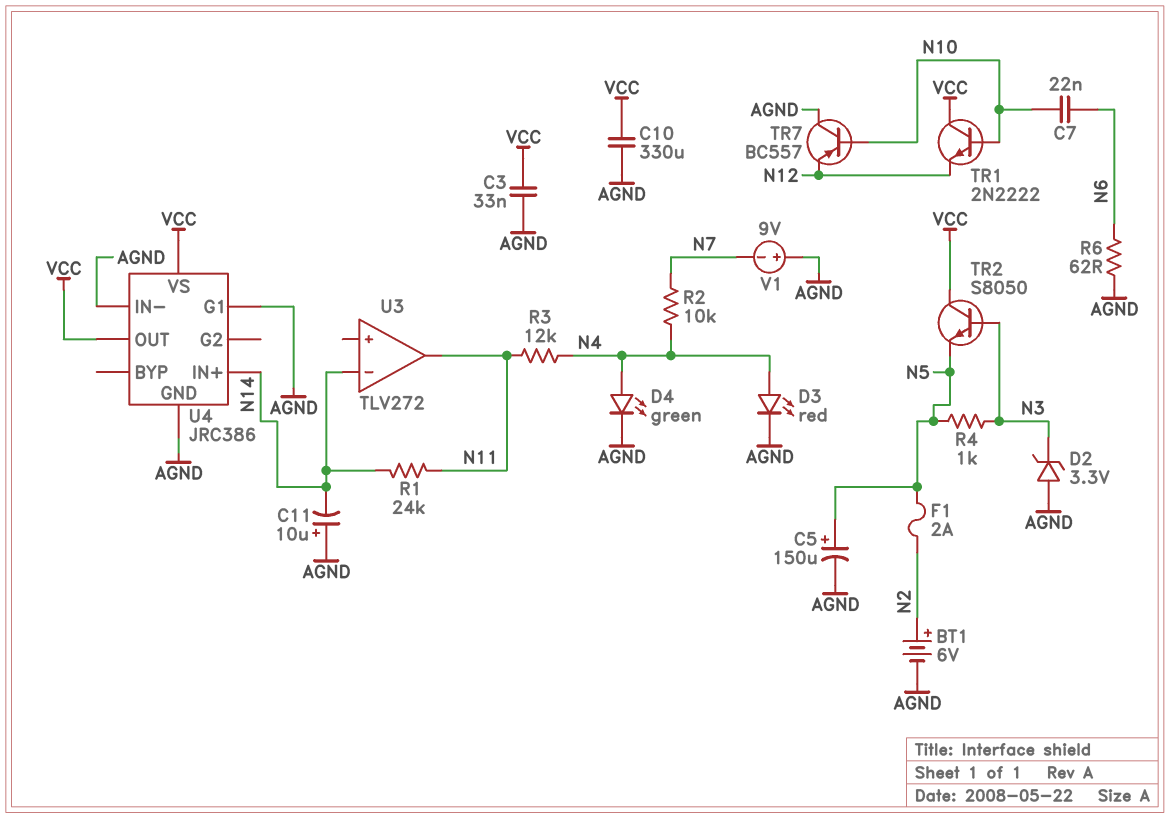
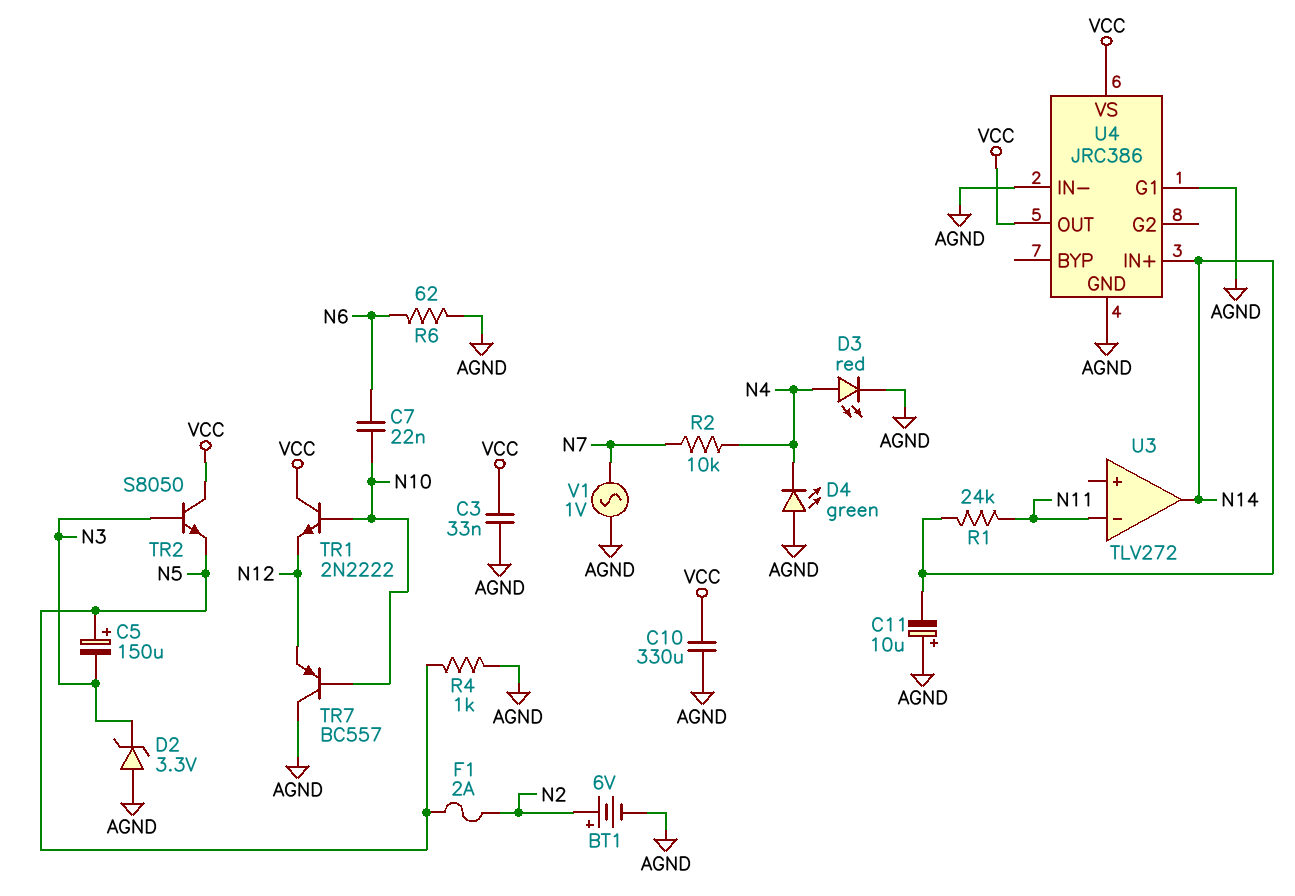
C5: 150uF (plus N5, minus AGND) -> 150uF (plus N5, minus N3)
D4: LED green (A N4, K AGND) -> LED green (A AGND, K N4)
R3: 12k (N4, N11) -> none
R4: 1k (N3, N5) -> 1k (AGND, N5)
U3 pin in-: N14 -> N11
U3 pin out: N11 -> N14
V1: 9V (plus AGND, minus N7) -> AC 1V (AGND, N7)

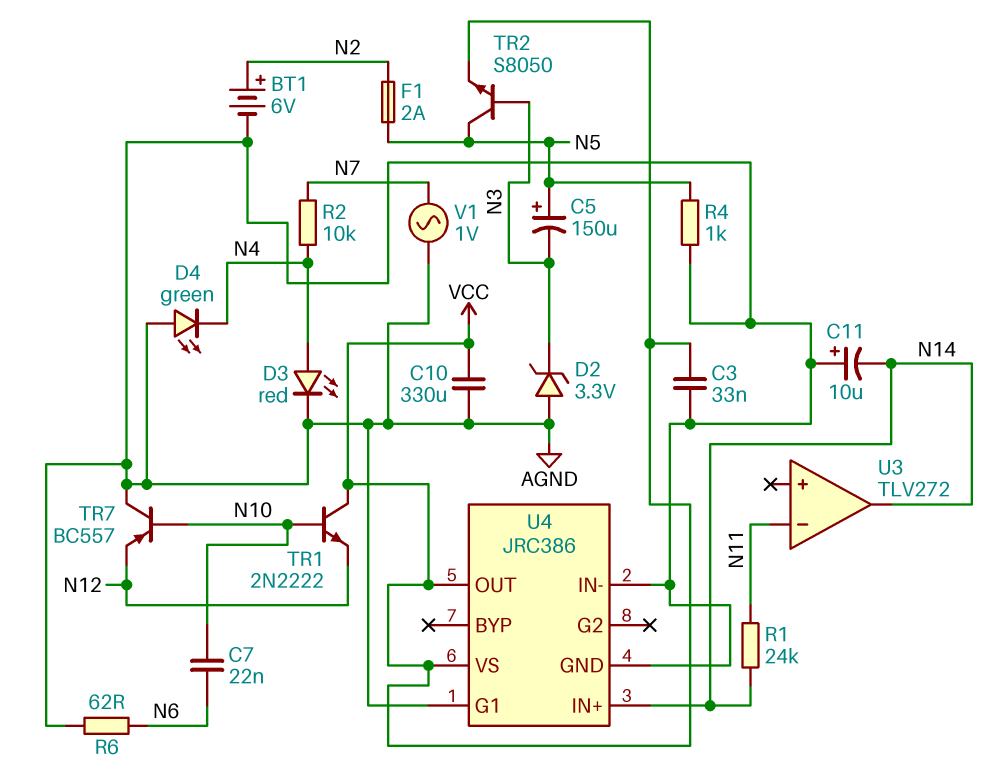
TR2: NPN S8050 (B N3, C VCC, E N5) -> NPN S8050 (B N3, C N5, E VCC)

